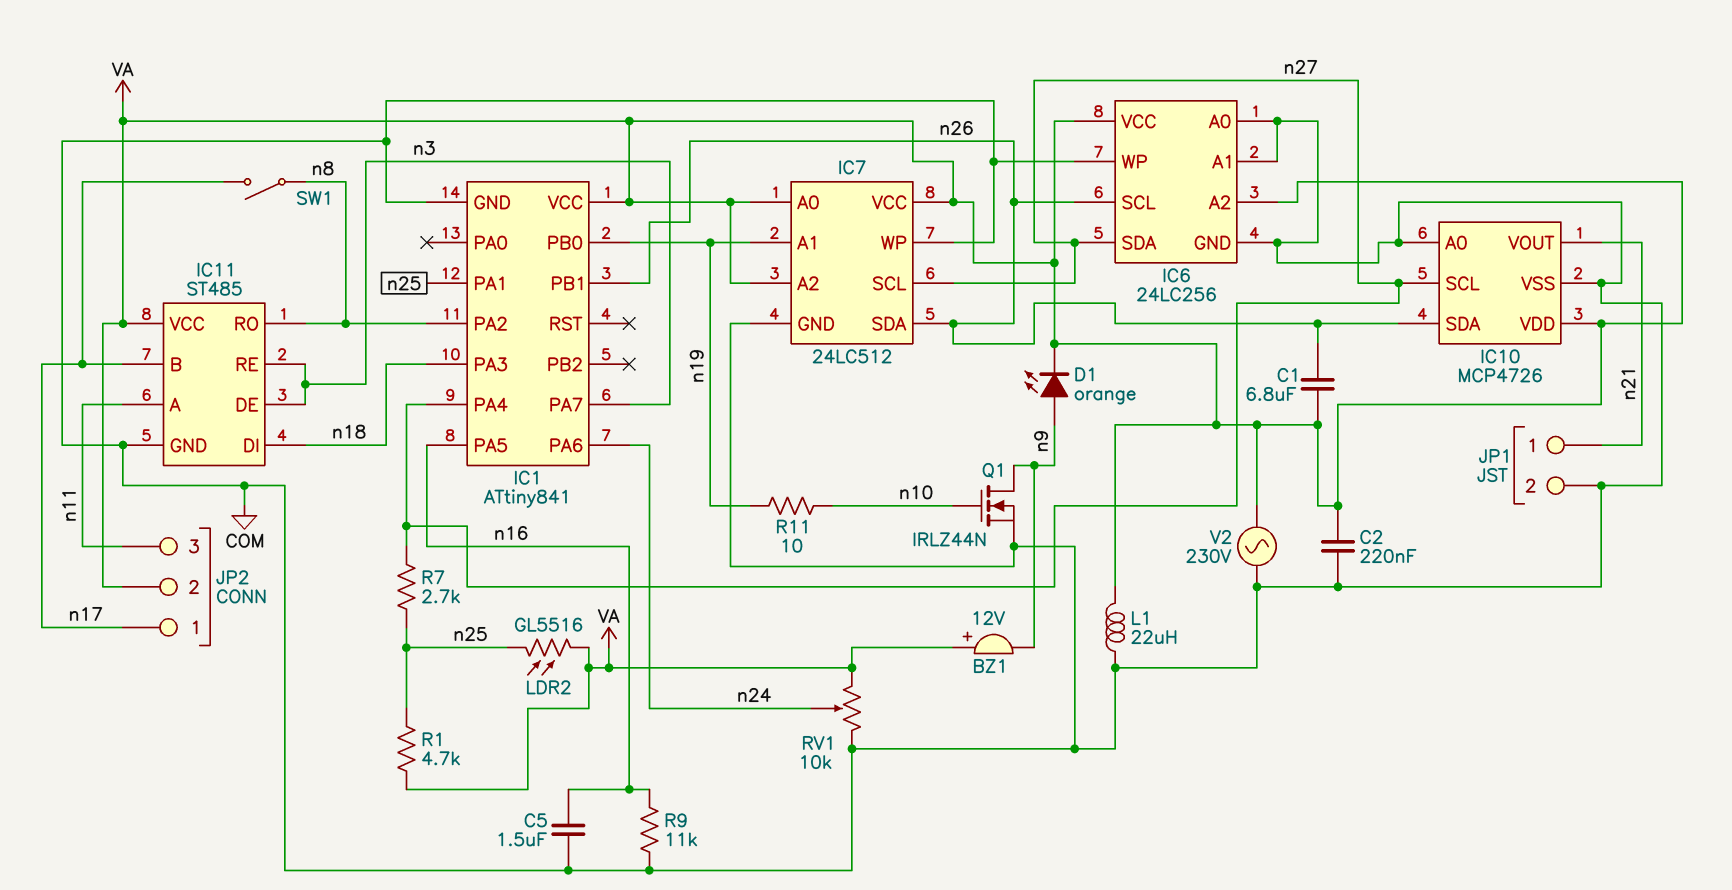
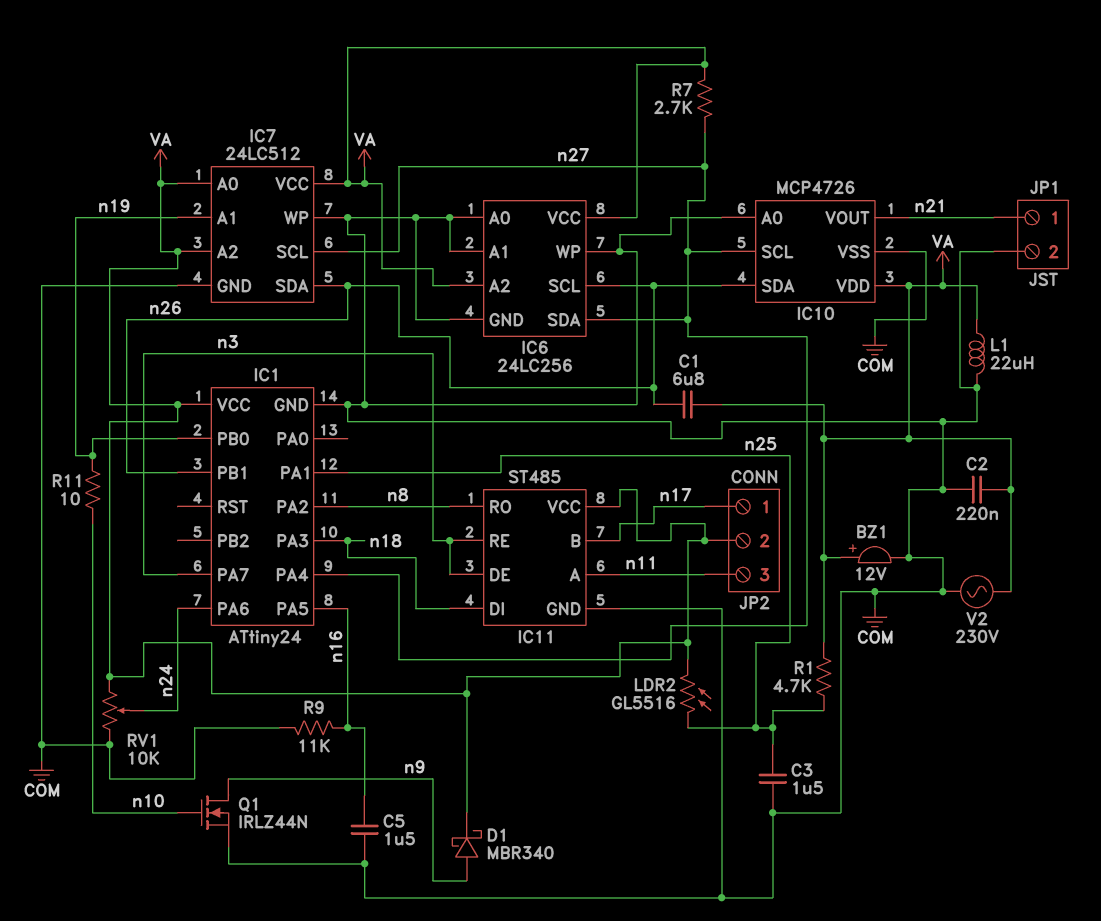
BZ1: buzzer 12V (plus VA, minus n9) -> buzzer 12V (plus VA, minus COM)
C3: none -> 1.5uF (COM, n25)
D1: LED orange (A n9, K VA) -> schottky MBR340 (A n9, K VA)
IC1: ATtiny841 -> ATtiny24
R7: 2.7k (n25, n27) -> 2.7k (VA, n27)
SW1: switch (n8, n17) -> none

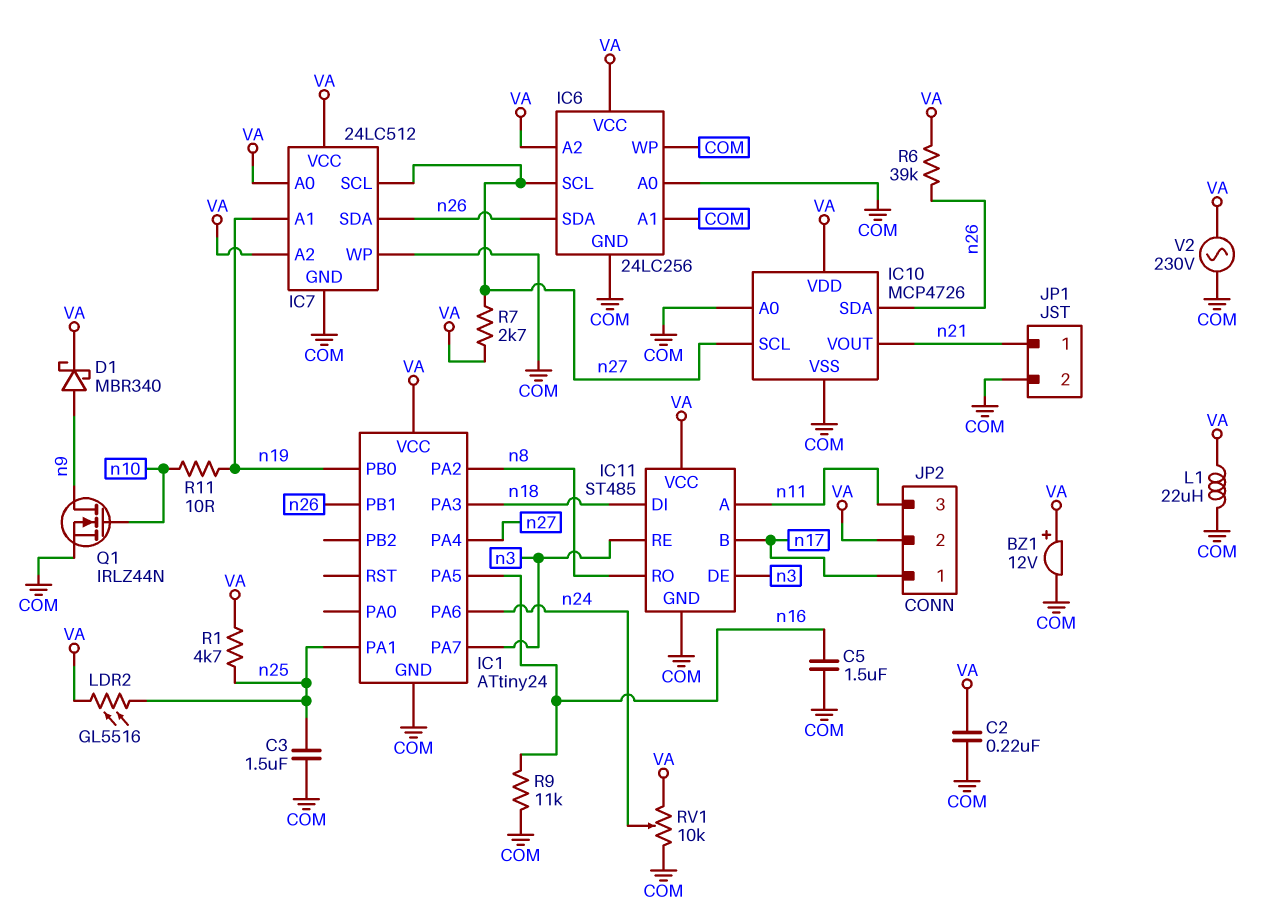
C1: 6.8uF (VA, n26) -> none
IC6 pin SCL: n26 -> n27
IC6 pin SDA: n27 -> n26
R6: none -> 39k (VA, n26)

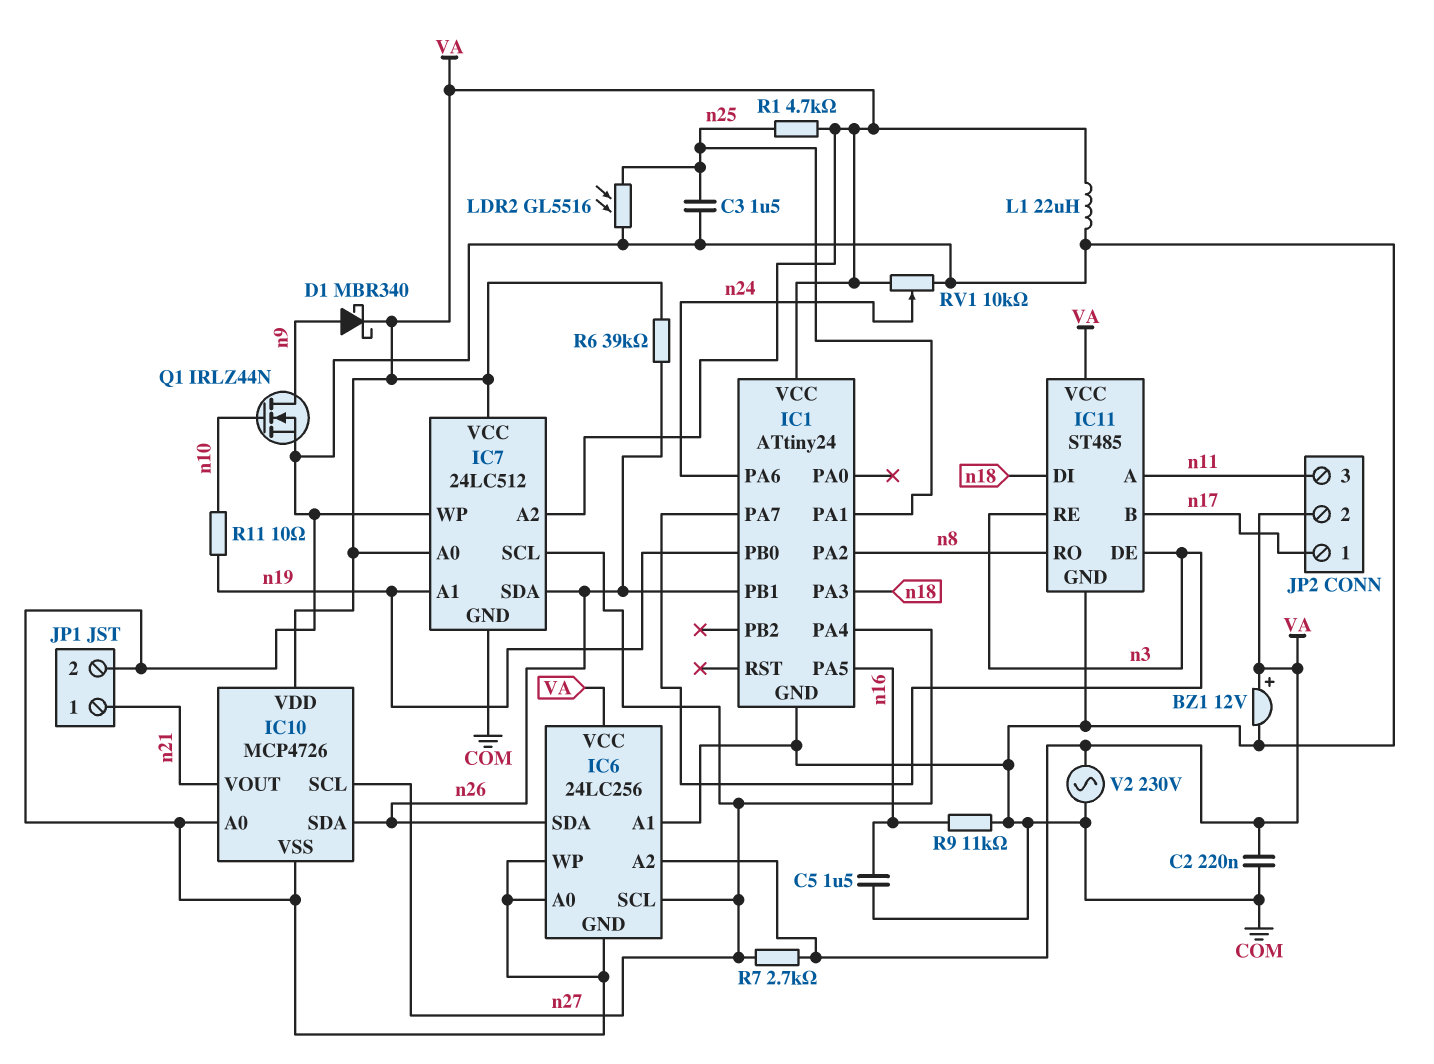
LDR2: GL5516 (VA, n25) -> GL5516 (COM, n25)

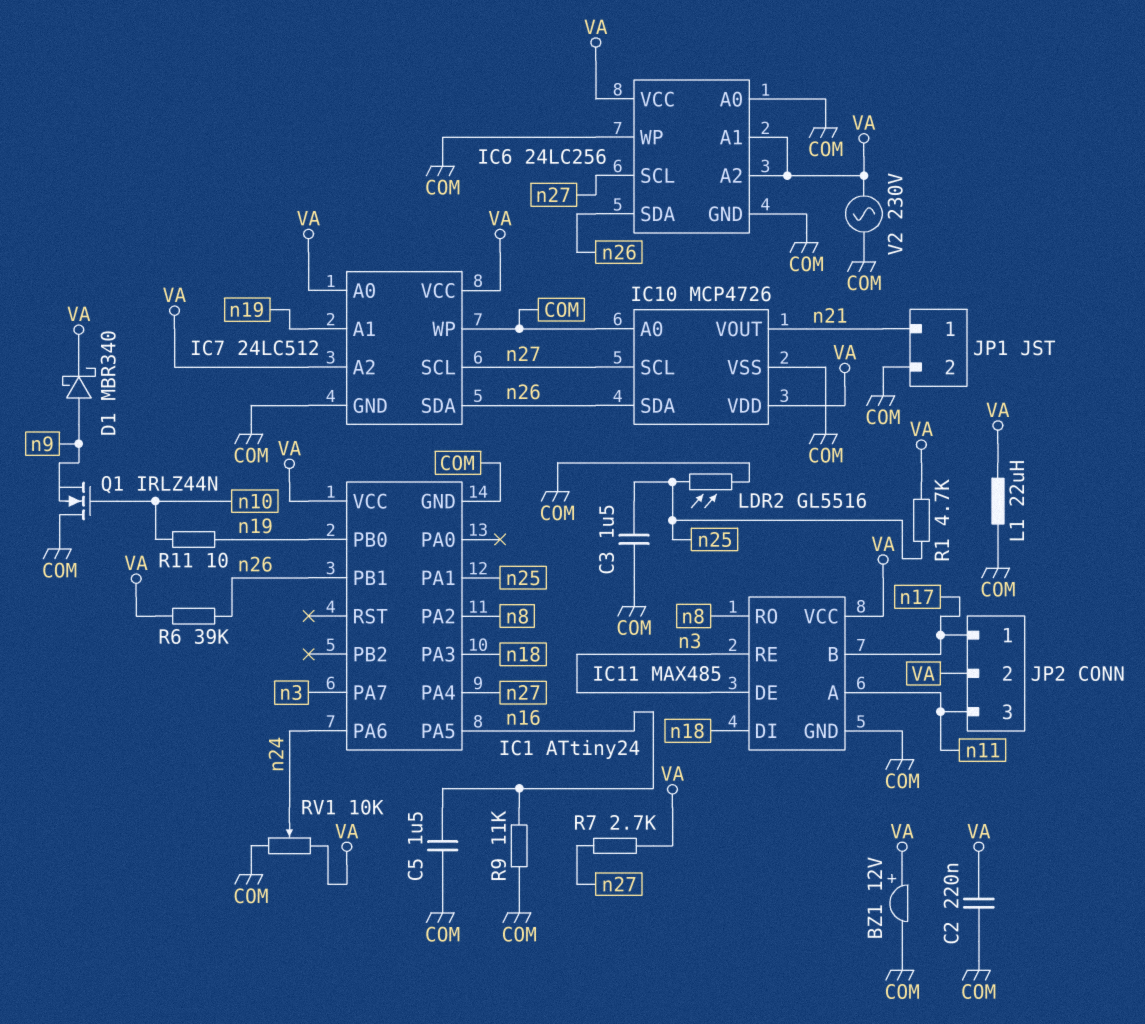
IC6 pin A1: COM -> VA
IC11: ST485 -> MAX485
Q1: NMOS IRLZ44N (G n10, D n9, S COM) -> NMOS IRLZ44N (G n10, D COM, S n9)

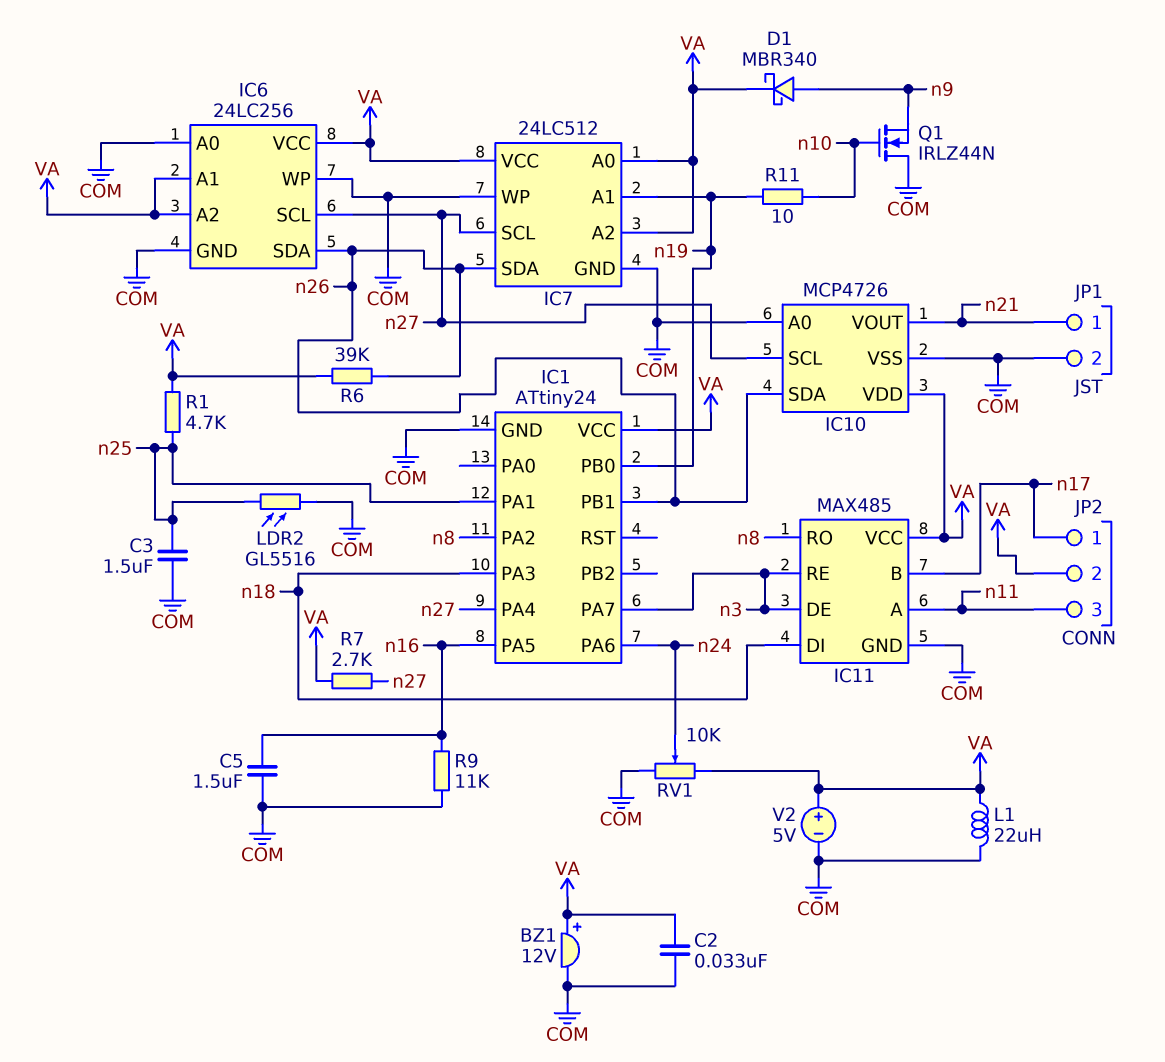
C2: 220nF (COM, VA) -> 33nF (COM, VA)
V2: AC 230V (COM, VA) -> 5V (plus VA, minus COM)

